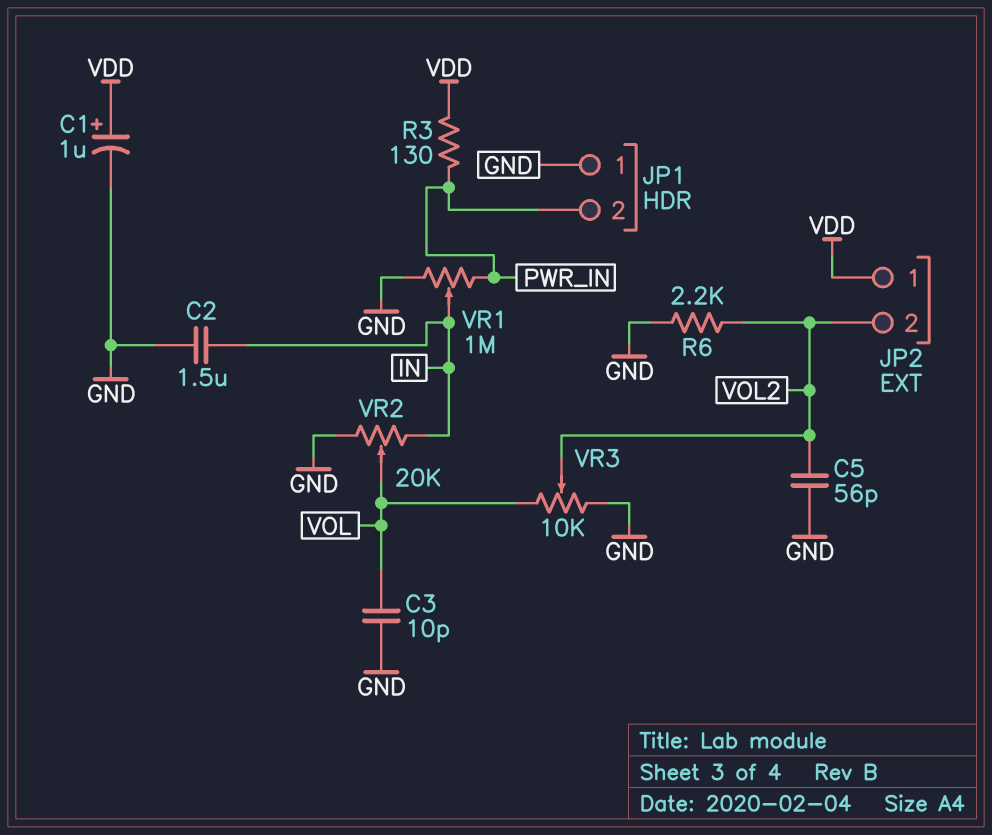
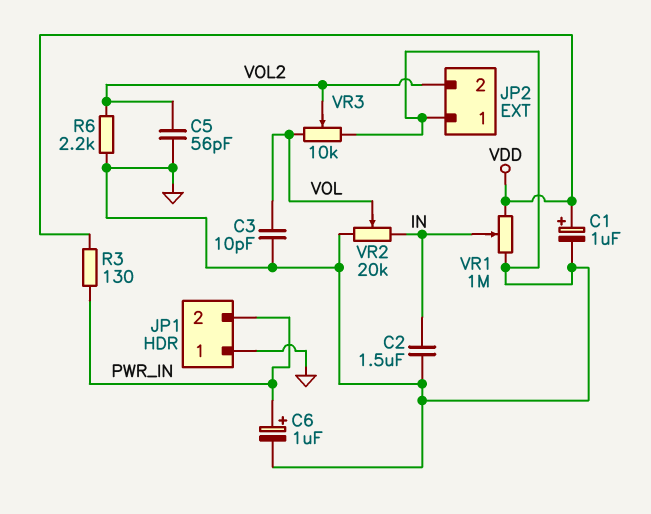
C6: none -> 1uF (plus PWR_IN, minus GND)
JP2 pin 1: VDD -> GND
VR1: 1M (GND, PWR_IN, wiper IN) -> 1M (GND, VDD, wiper IN)

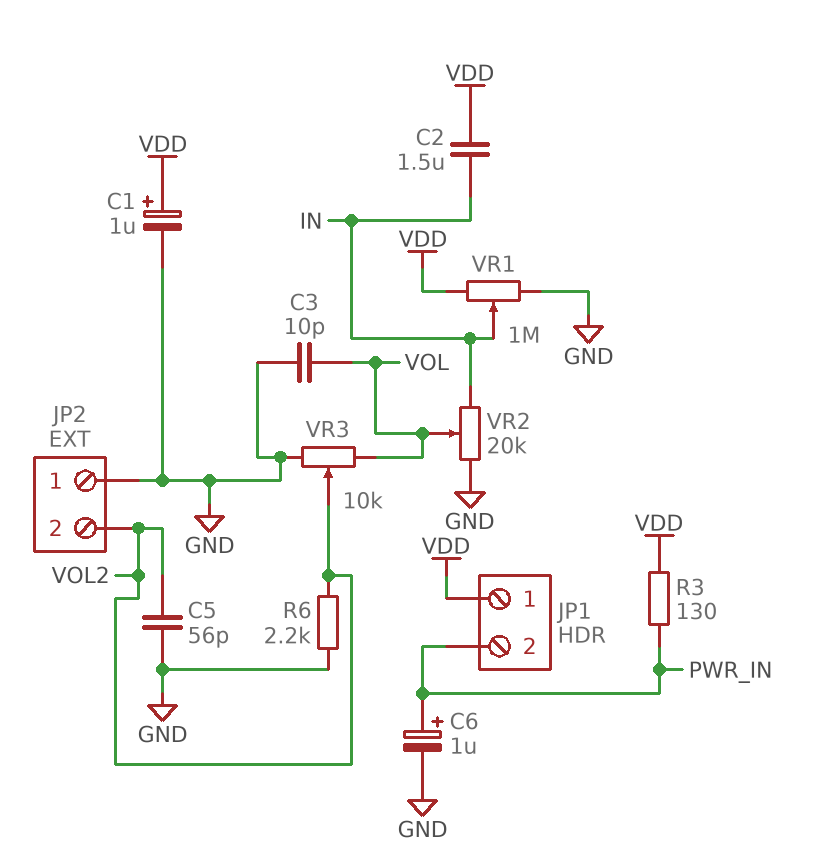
C2: 1.5uF (GND, IN) -> 1.5uF (IN, VDD)
JP1 pin 1: GND -> VDD

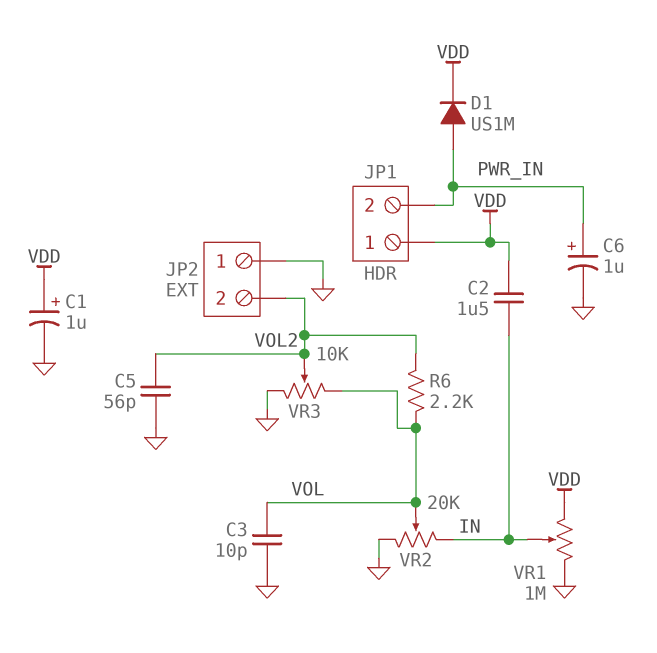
D1: none -> diode US1M (A PWR_IN, K VDD)
R3: 130 (PWR_IN, VDD) -> none
R6: 2.2k (GND, VOL2) -> 2.2k (VOL, VOL2)

